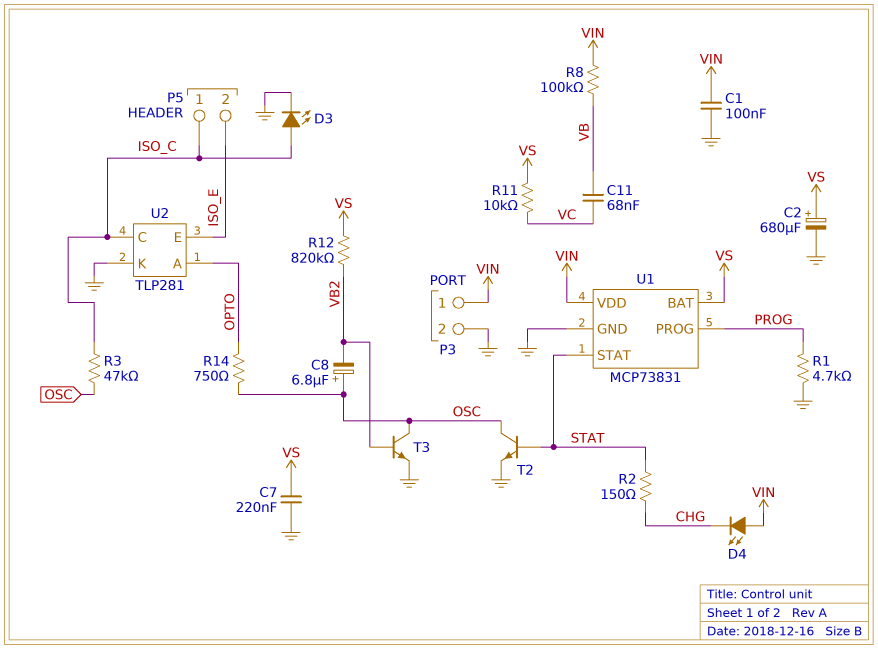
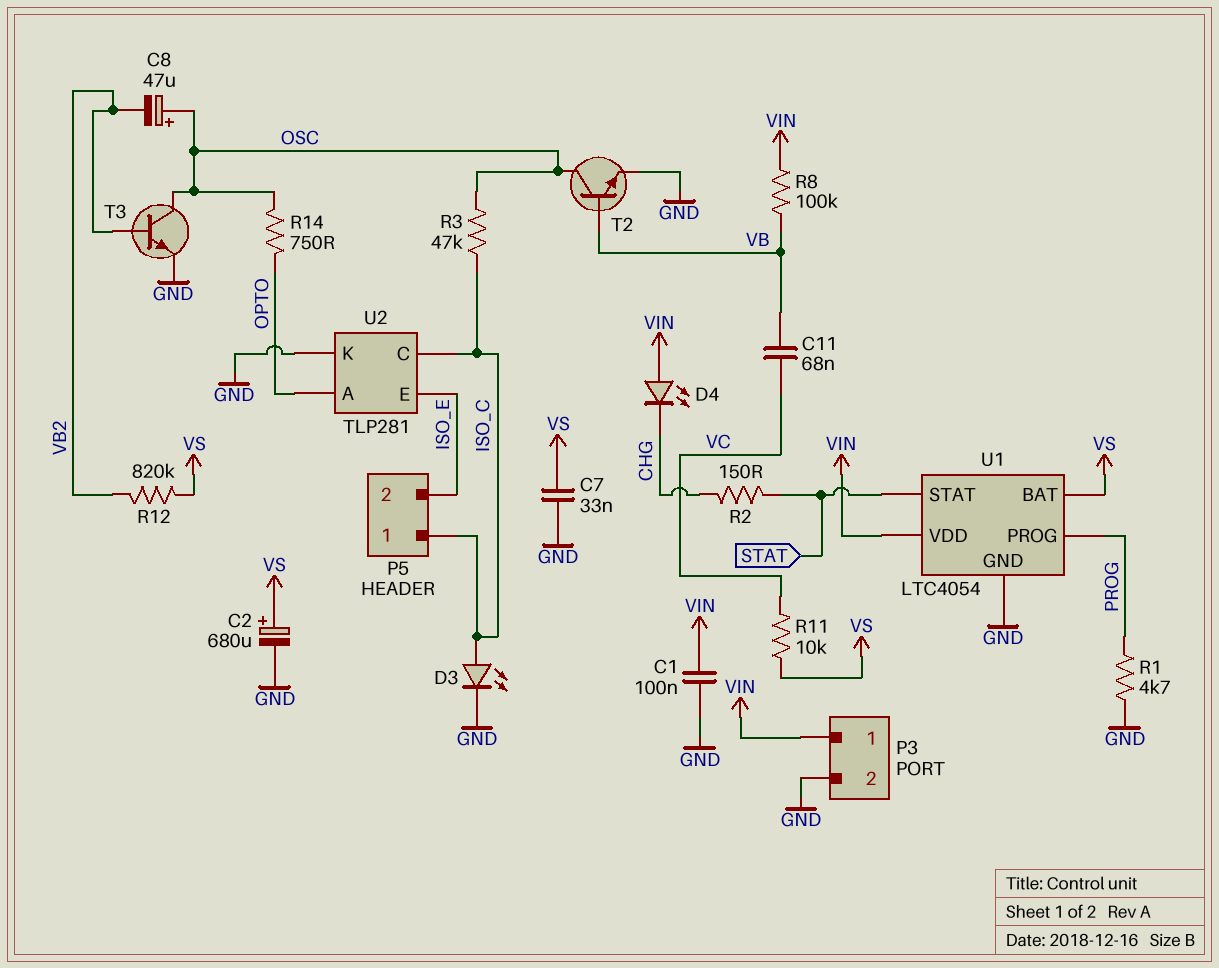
C7: 220nF (GND, VS) -> 33nF (GND, VS)
C8: 6.8uF (plus OSC, minus VB2) -> 47uF (plus OSC, minus VB2)
T2: NPN (B STAT, C OSC, E GND) -> NPN (B VB, C OSC, E GND)
U1: MCP73831 -> LTC4054

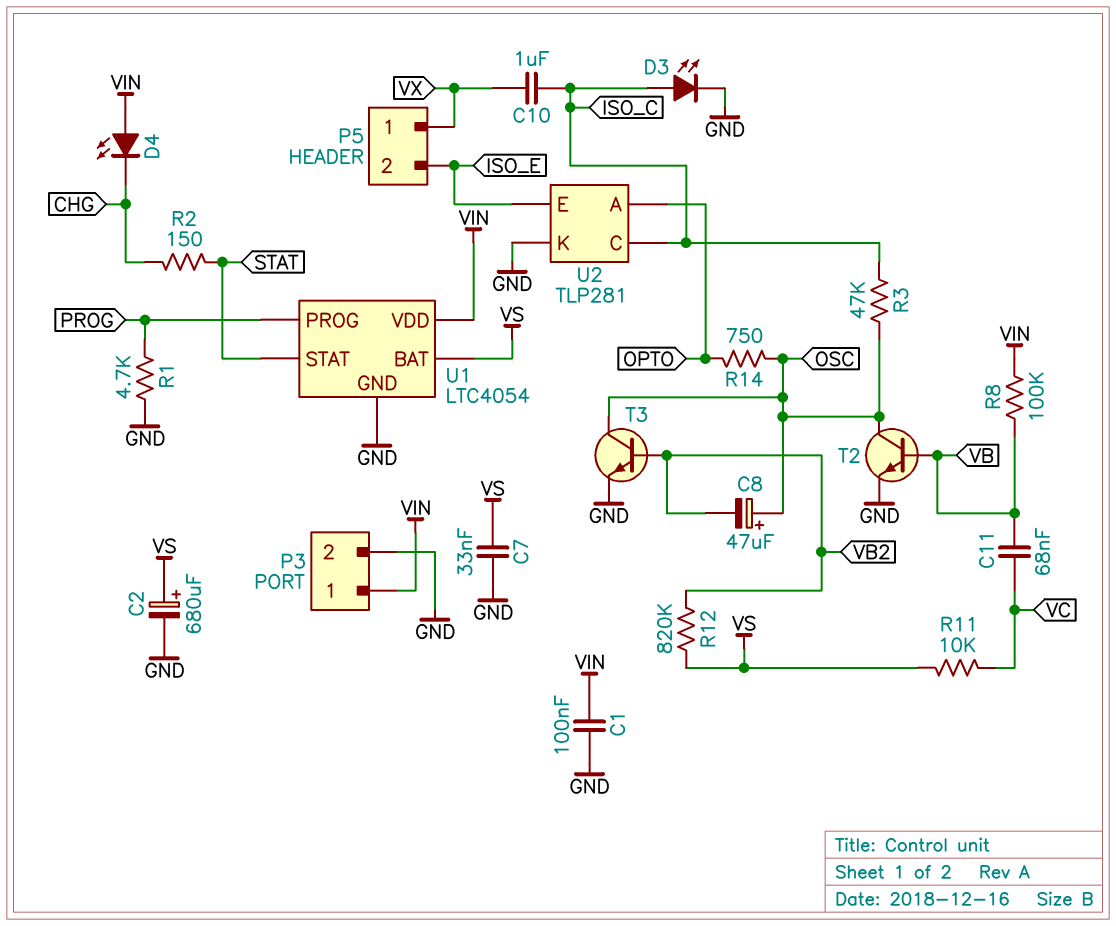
C10: none -> 1uF (ISO_C, VX)
P5 pin 1: ISO_C -> VX

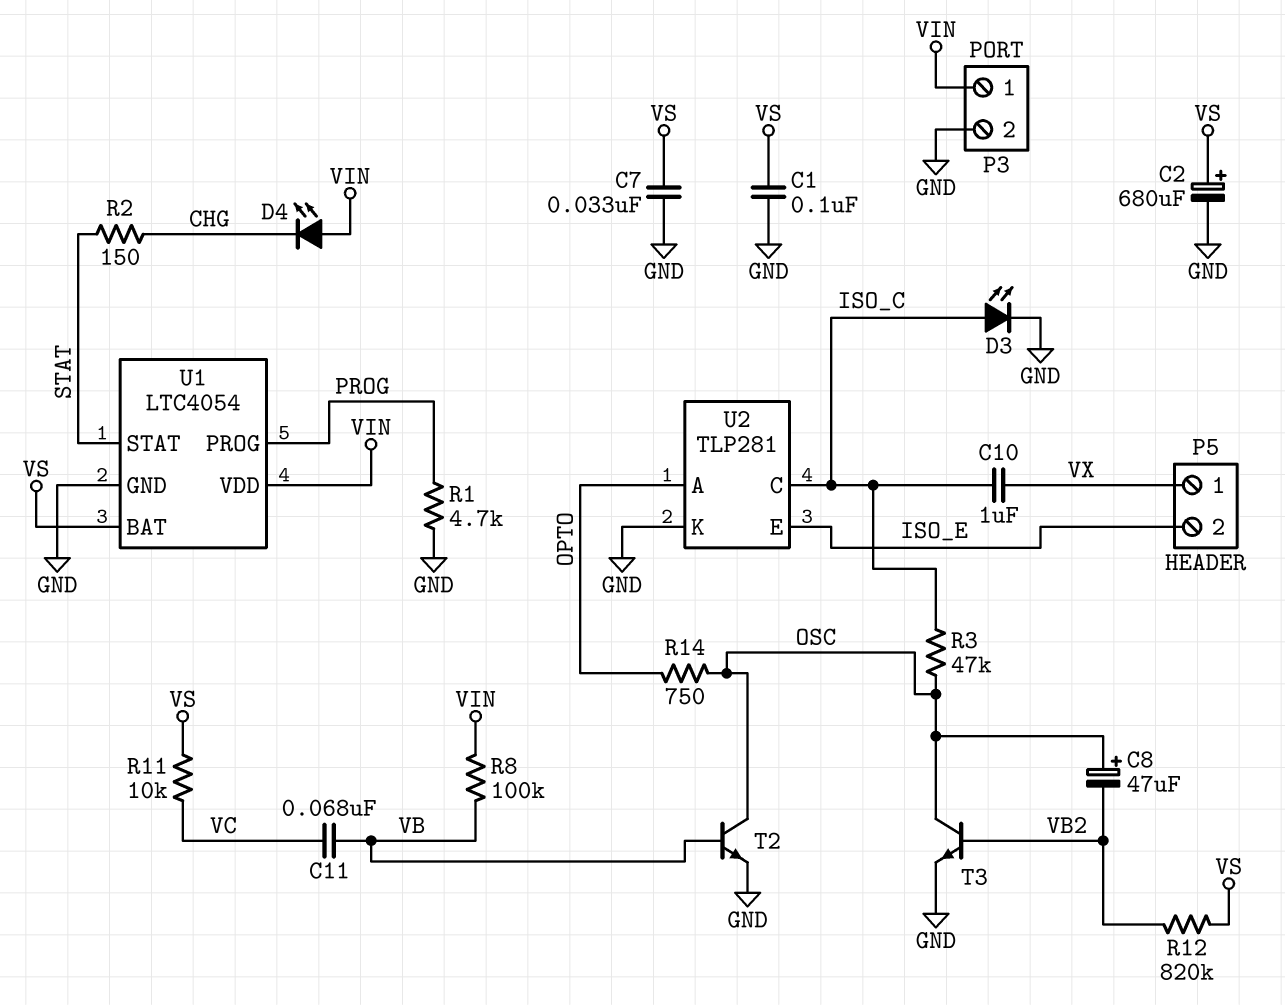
C1: 100nF (GND, VIN) -> 100nF (GND, VS)

